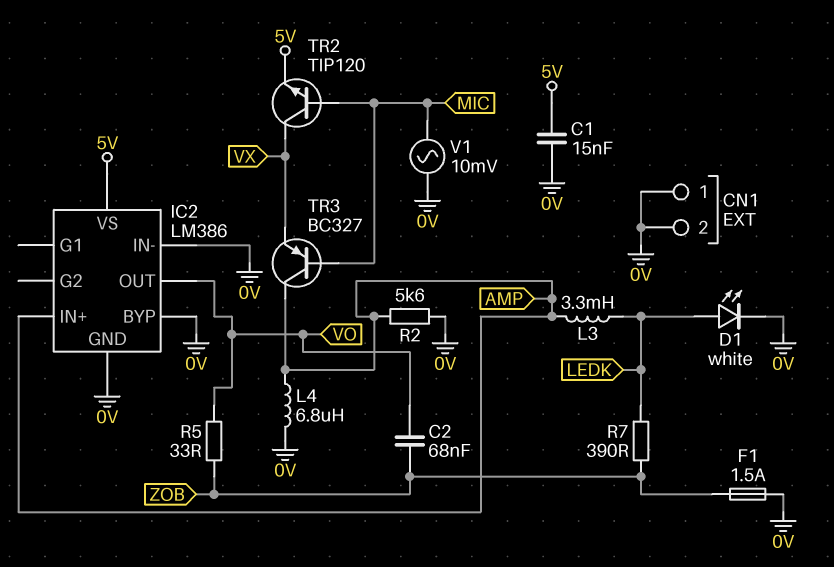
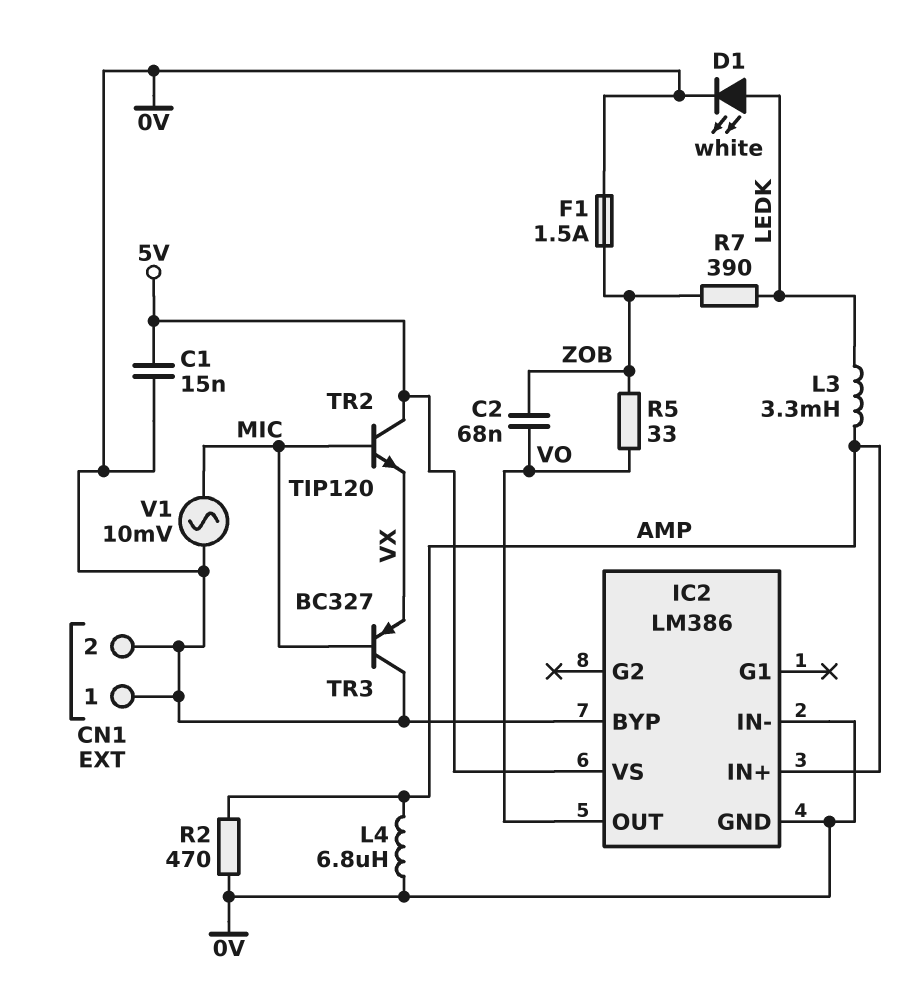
R2: 5.6k (0V, AMP) -> 470 (0V, AMP)
TR2: NPN TIP120 (B MIC, C VX, E 5V) -> NPN TIP120 (B MIC, C 5V, E VX)
TR3: PNP BC327 (B MIC, C AMP, E VX) -> PNP BC327 (B MIC, C 0V, E VX)

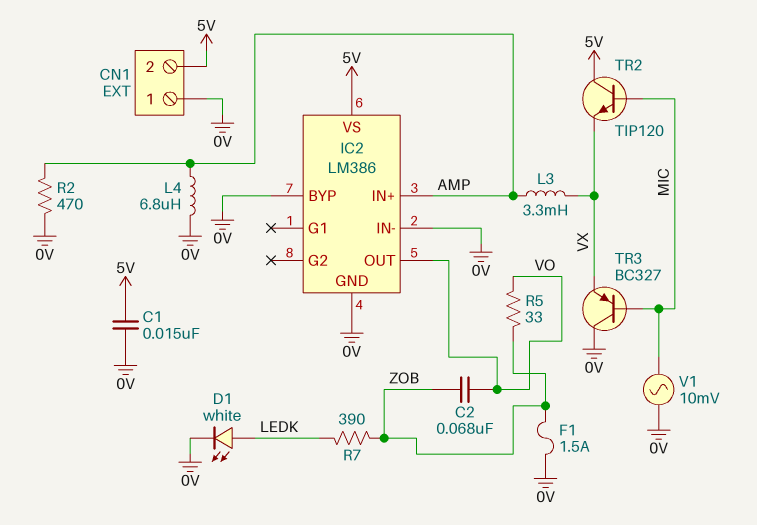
CN1 pin 2: 0V -> 5V
L3: 3.3mH (AMP, LEDK) -> 3.3mH (AMP, VX)

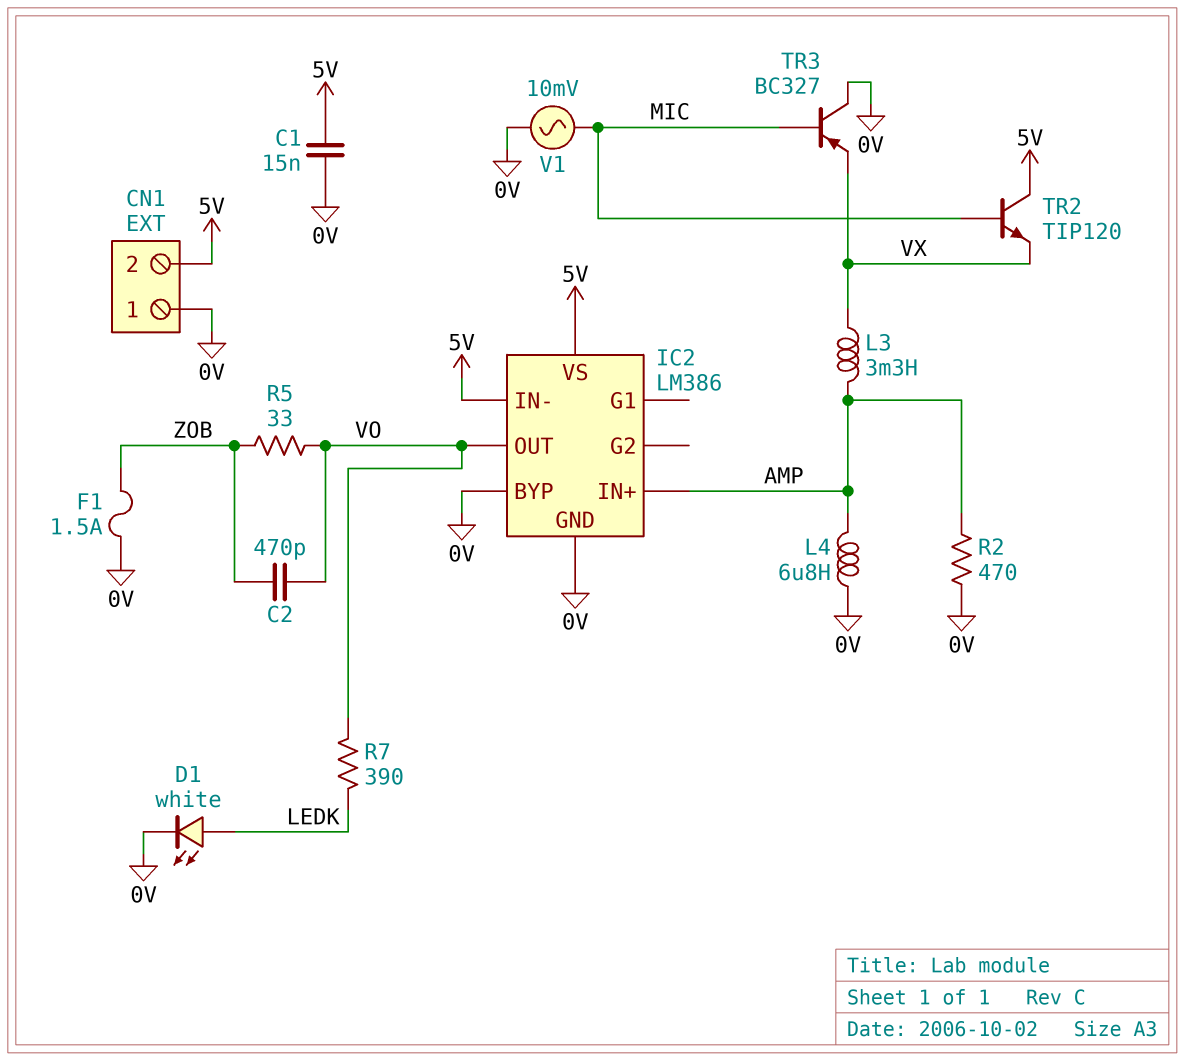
C2: 68nF (VO, ZOB) -> 470pF (VO, ZOB)
IC2 pin IN-: 0V -> 5V
R7: 390 (LEDK, ZOB) -> 390 (LEDK, VO)

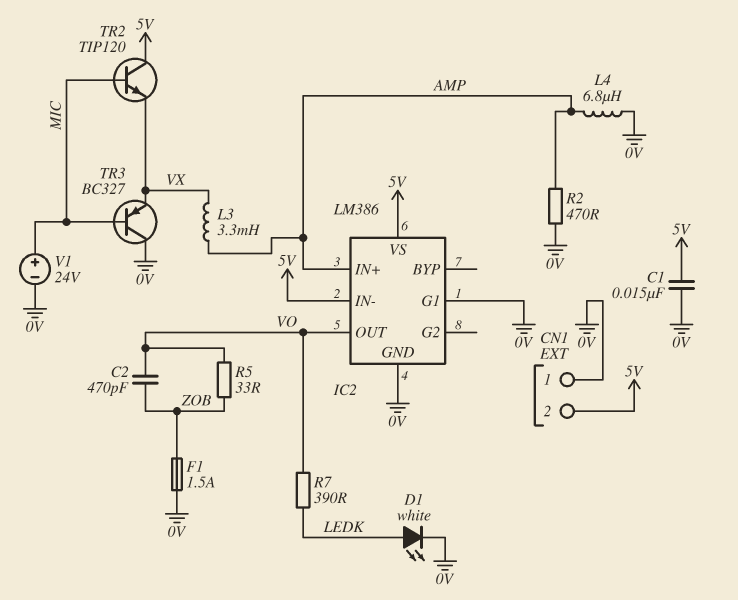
IC2 pin BYP: 0V -> none
IC2 pin G1: none -> 0V
V1: AC 10mV (0V, MIC) -> 24V (plus MIC, minus 0V)

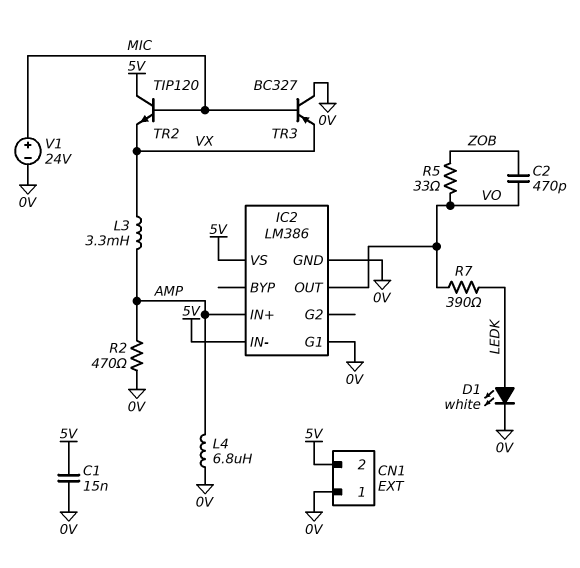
F1: 1.5A (0V, ZOB) -> none

